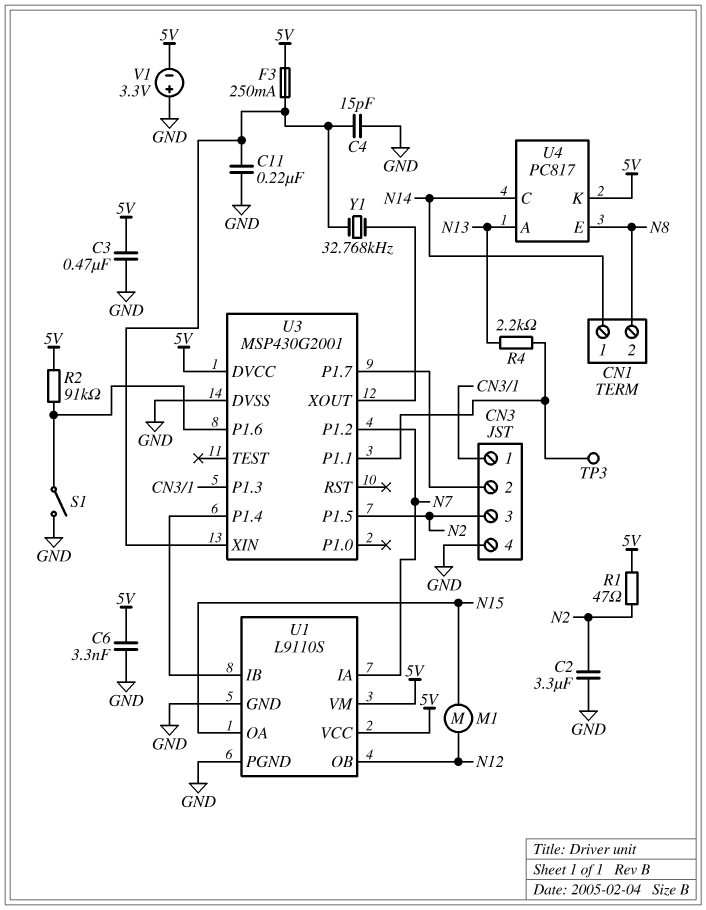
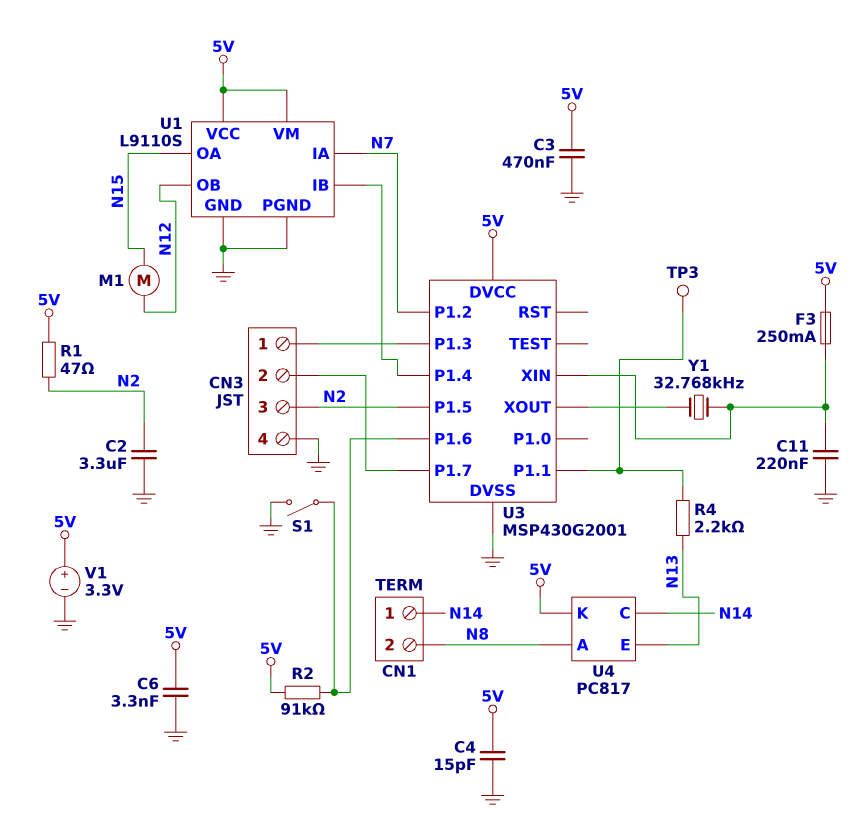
C4: 15pF (GND, U3/XIN) -> 15pF (5V, GND)
U4 pin A: N13 -> N8
U4 pin E: N8 -> N13
V1: 3.3V (plus GND, minus 5V) -> 3.3V (plus 5V, minus GND)

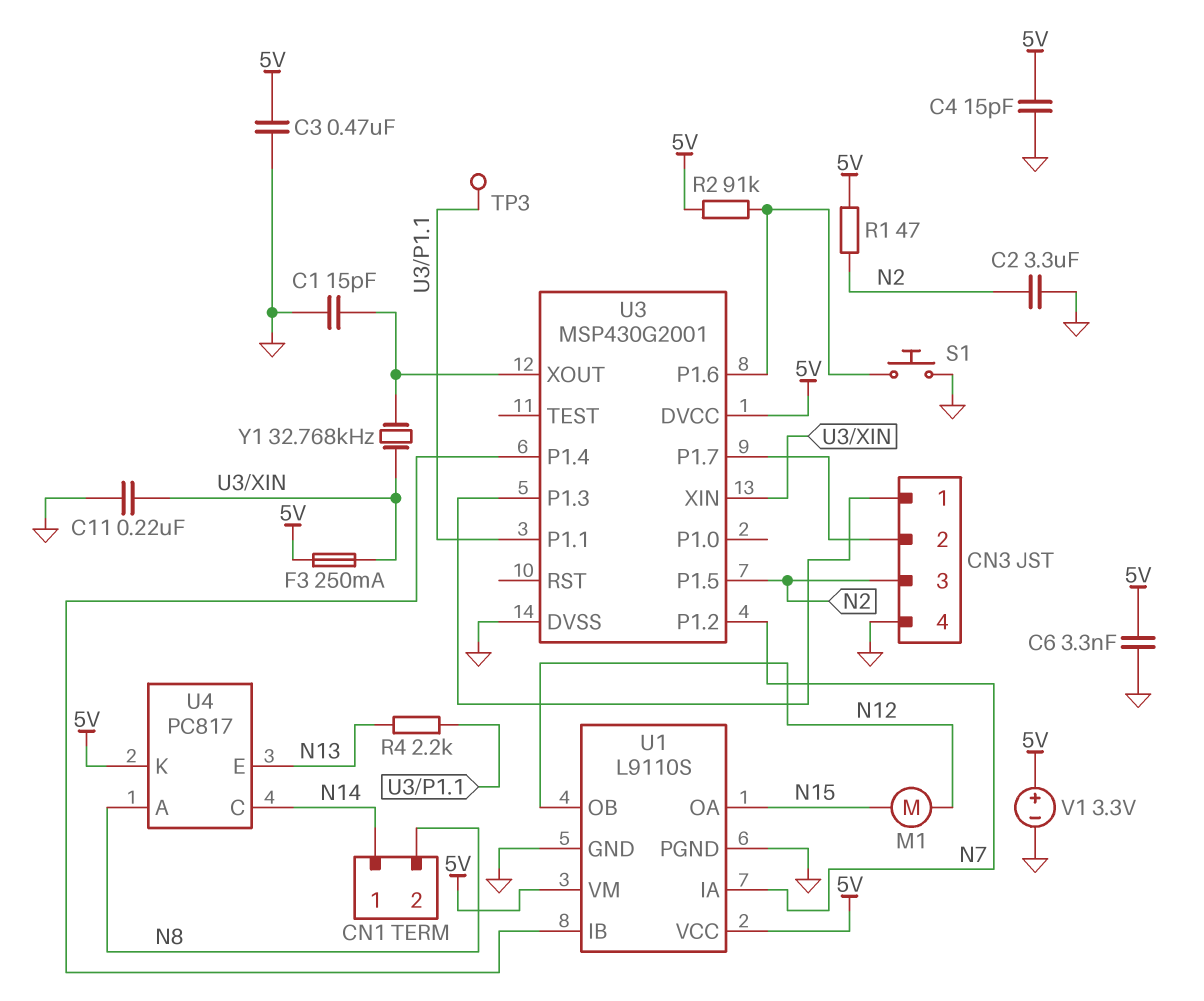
C1: none -> 15pF (GND, U3/XOUT)
S1: switch (GND, U3/P1.6) -> button (GND, U3/P1.6)

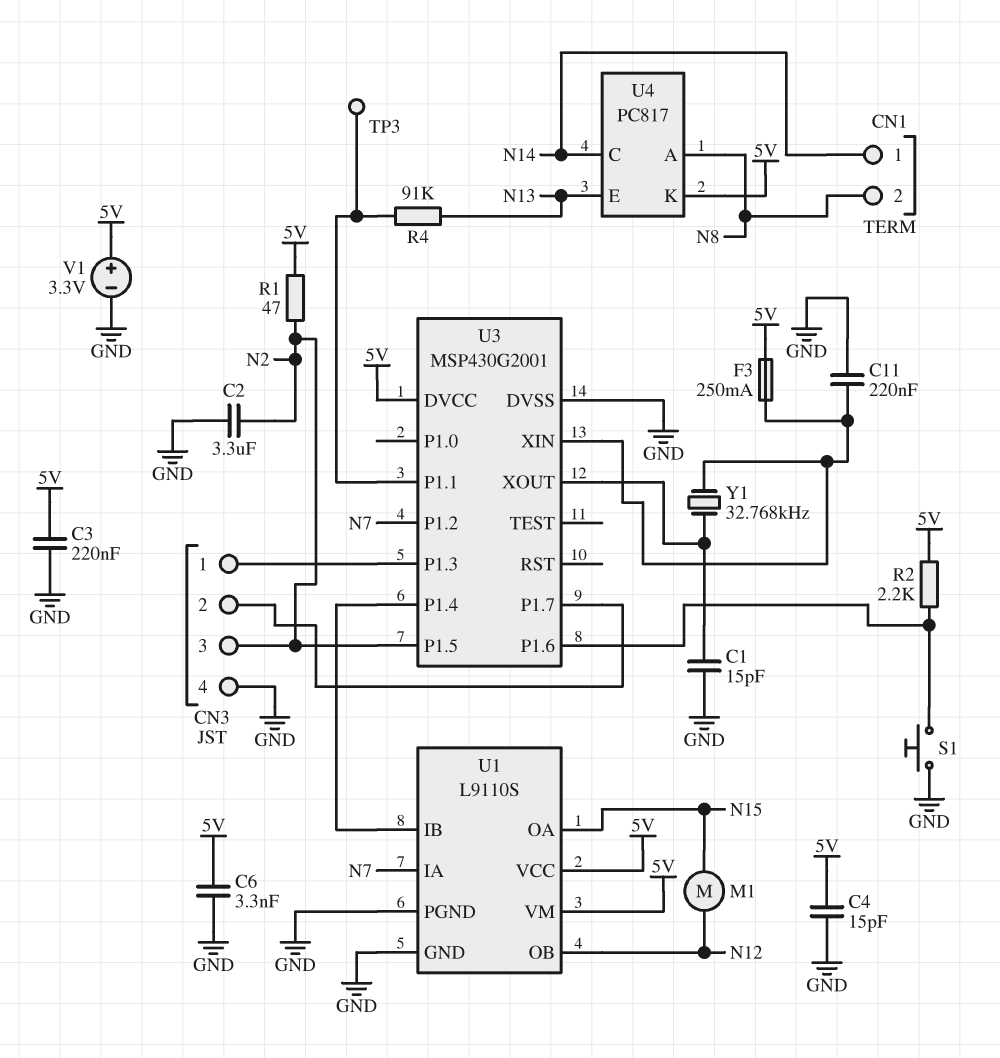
C3: 470nF (5V, GND) -> 220nF (5V, GND)
R2: 91k (5V, U3/P1.6) -> 2.2k (5V, U3/P1.6)
R4: 2.2k (N13, U3/P1.1) -> 91k (N13, U3/P1.1)

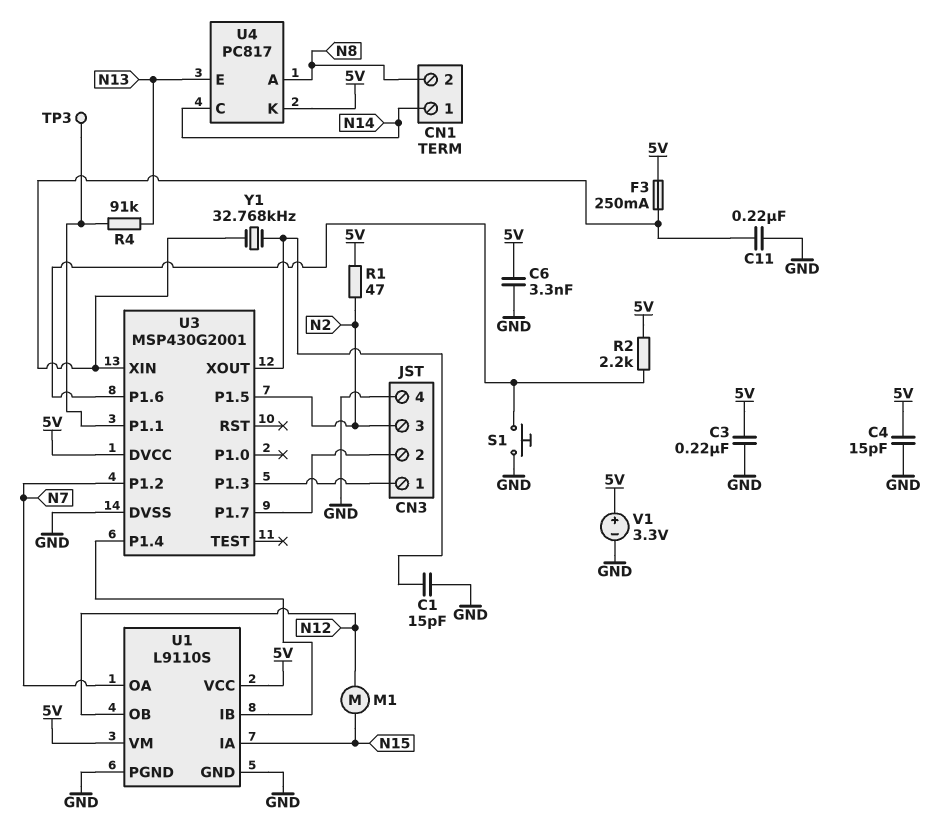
C2: 3.3uF (GND, N2) -> none
U1 pin IA: N7 -> N15
U1 pin OA: N15 -> N7

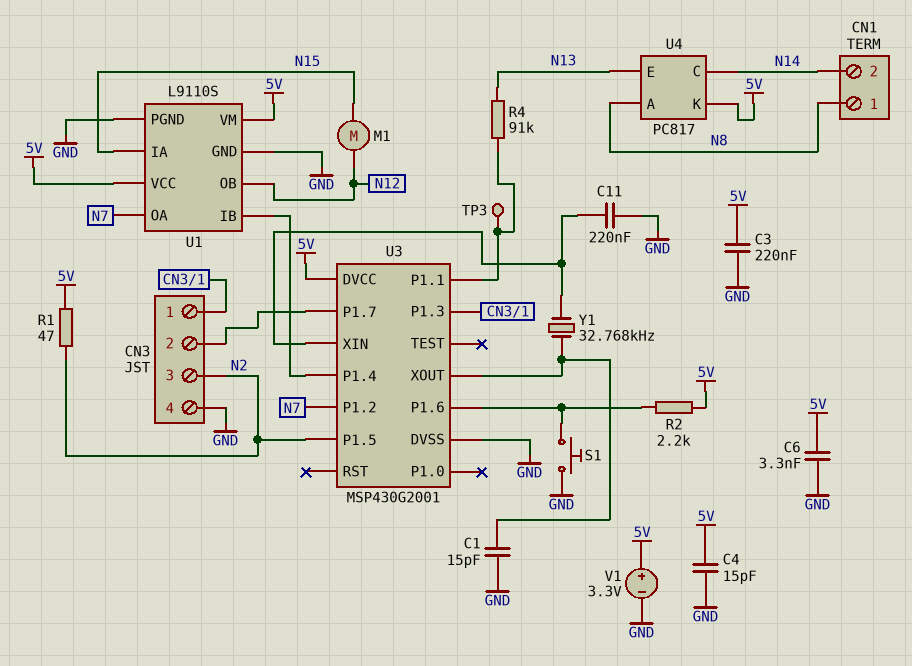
CN1 pin 1: N14 -> N8
CN1 pin 2: N8 -> N14
F3: 250mA (5V, U3/XIN) -> none

